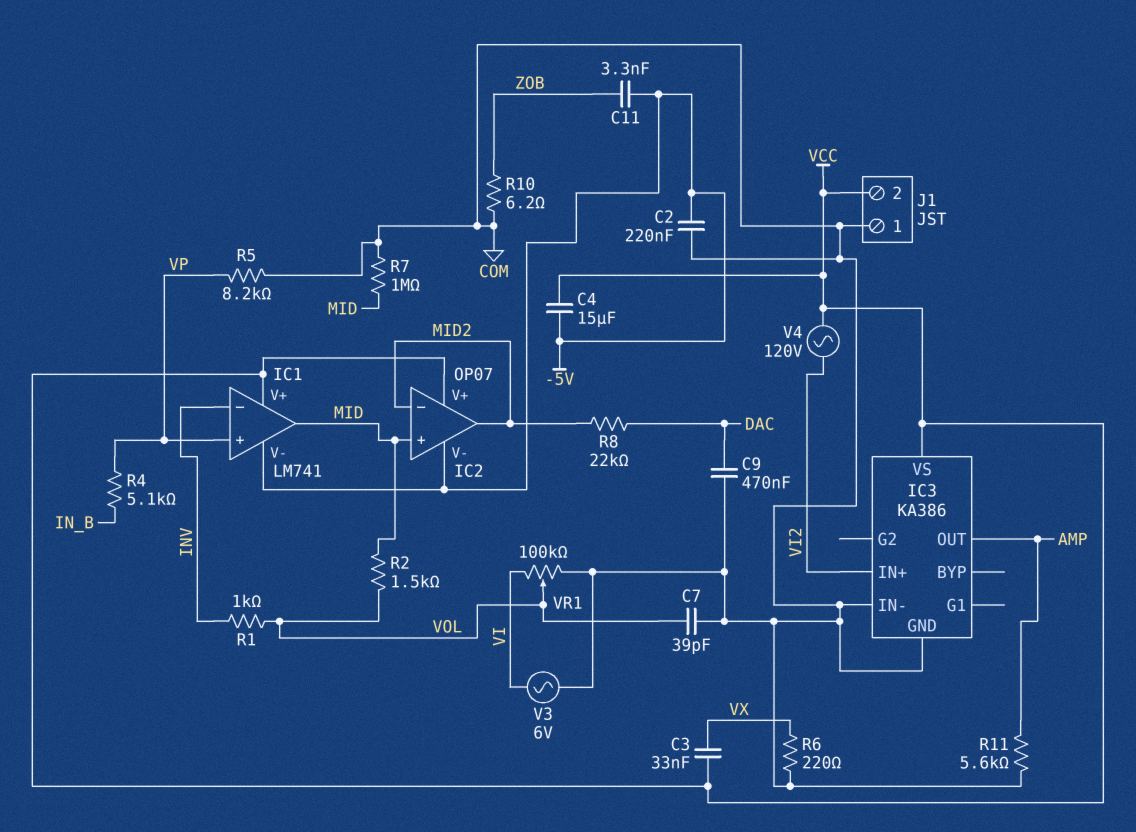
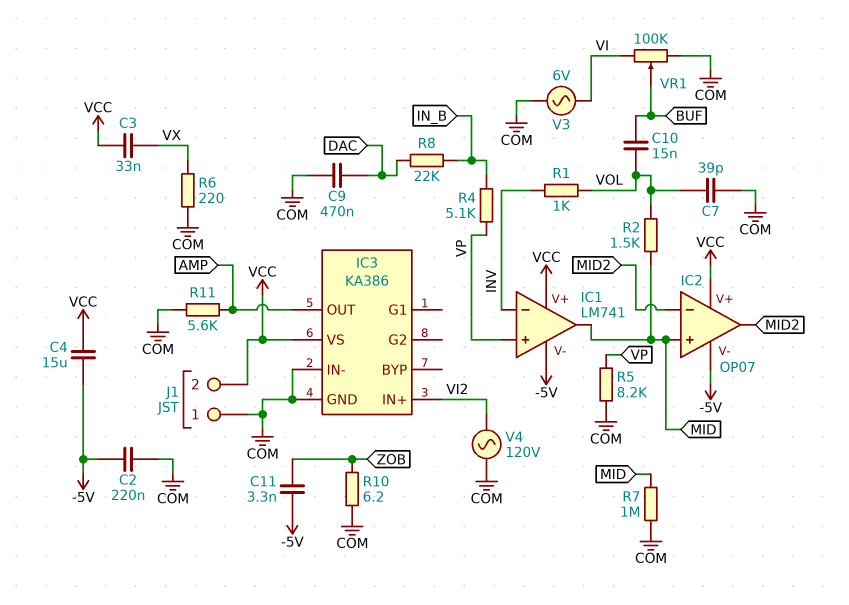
C10: none -> 15nF (BUF, VOL)
R8: 22k (DAC, MID2) -> 22k (DAC, IN_B)
V4: AC 120V (VCC, VI2) -> AC 120V (COM, VI2)
VR1: 100k (COM, VI, wiper VOL) -> 100k (COM, VI, wiper BUF)

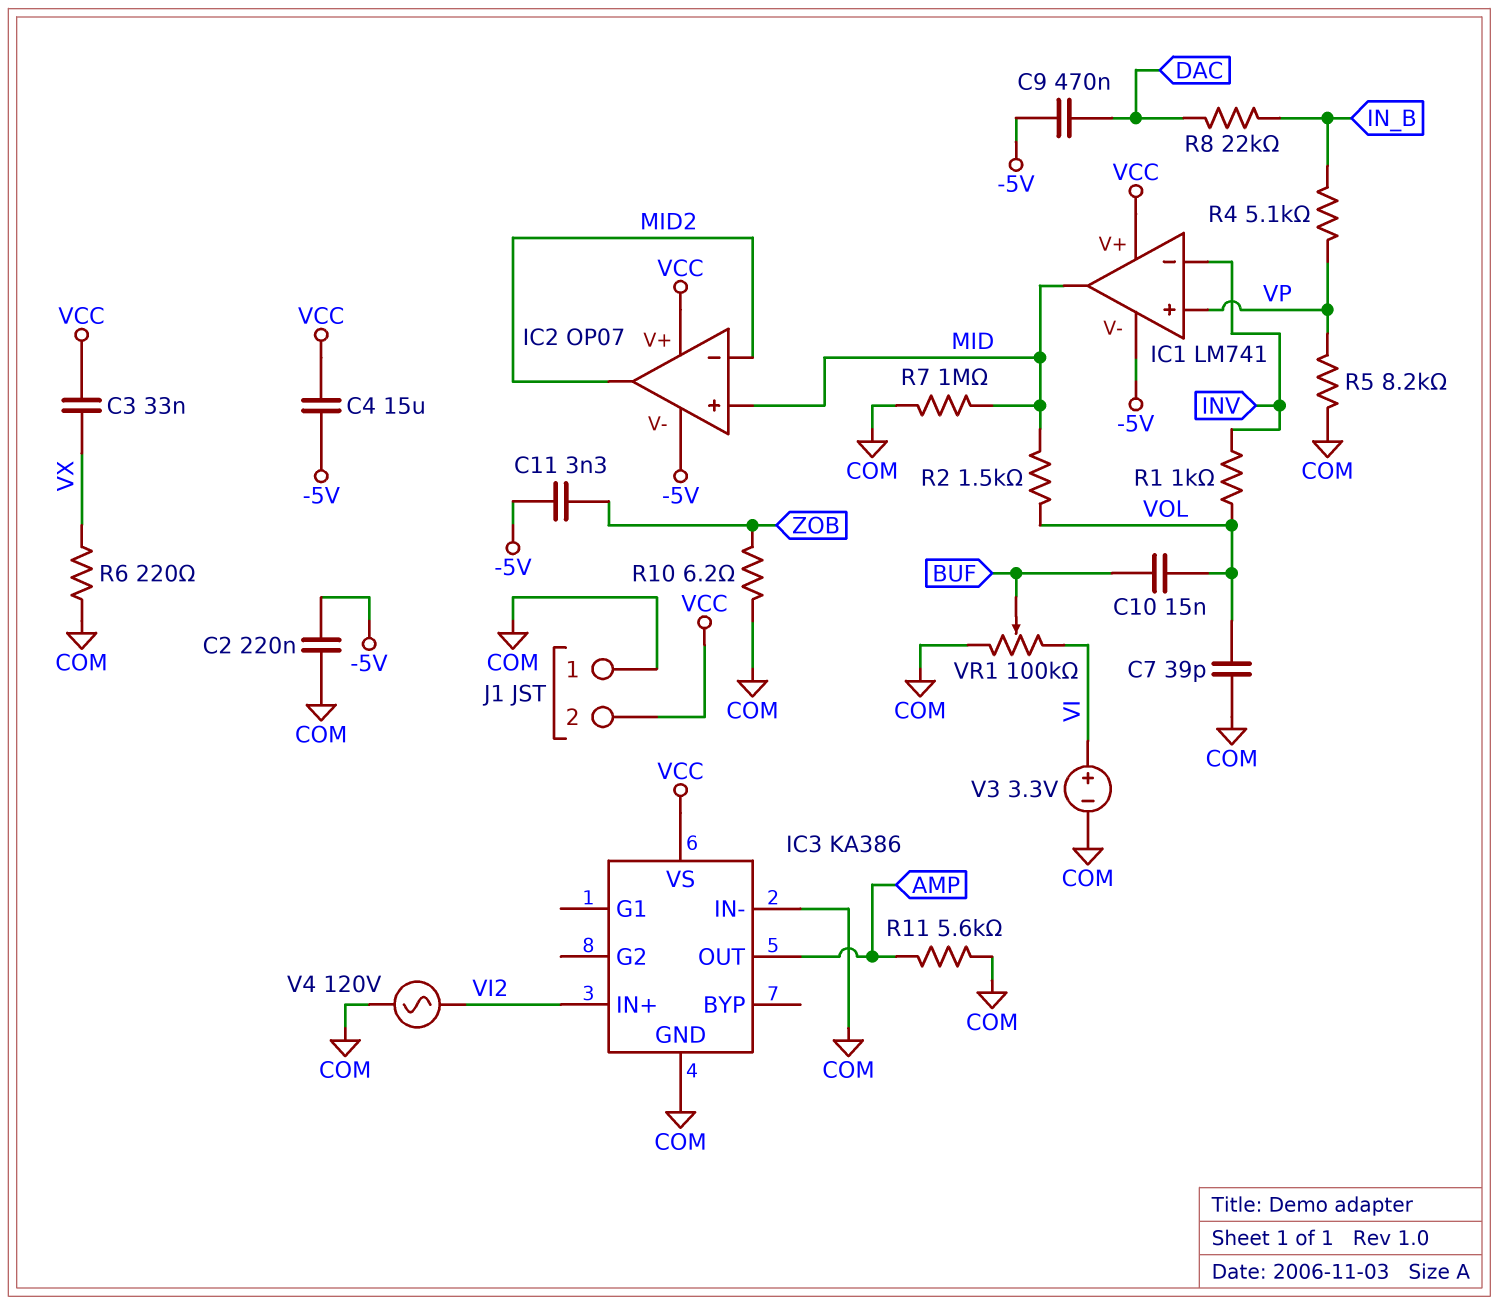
C9: 470nF (COM, DAC) -> 470nF (-5V, DAC)
V3: AC 6V (COM, VI) -> 3.3V (plus VI, minus COM)

